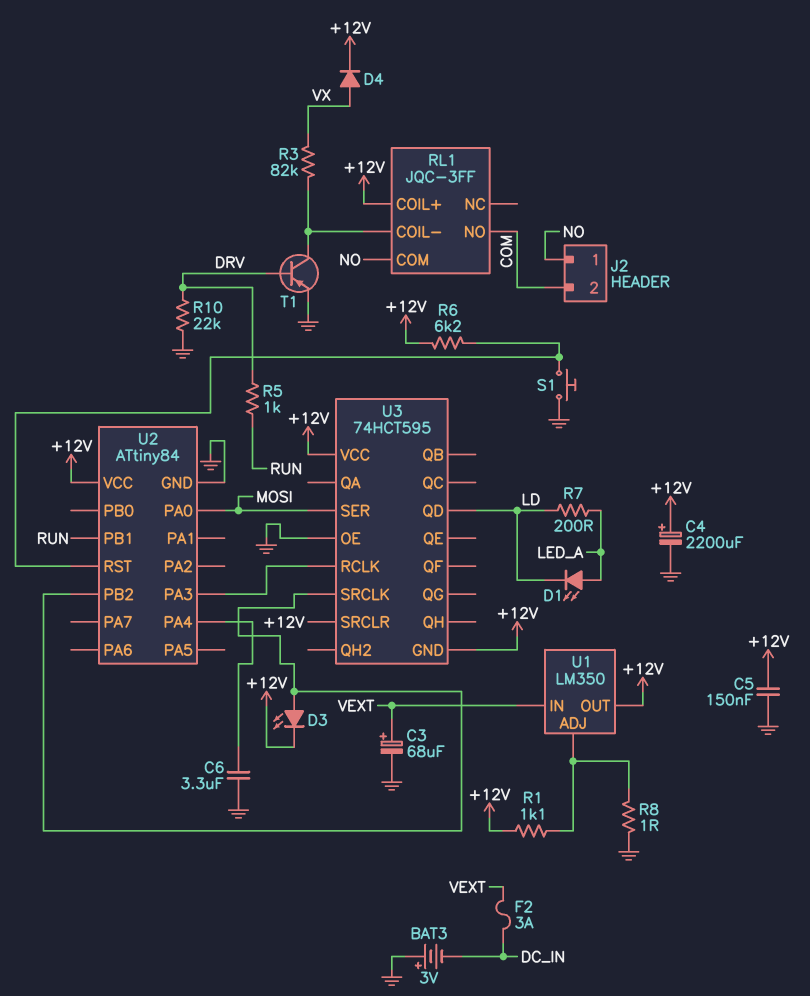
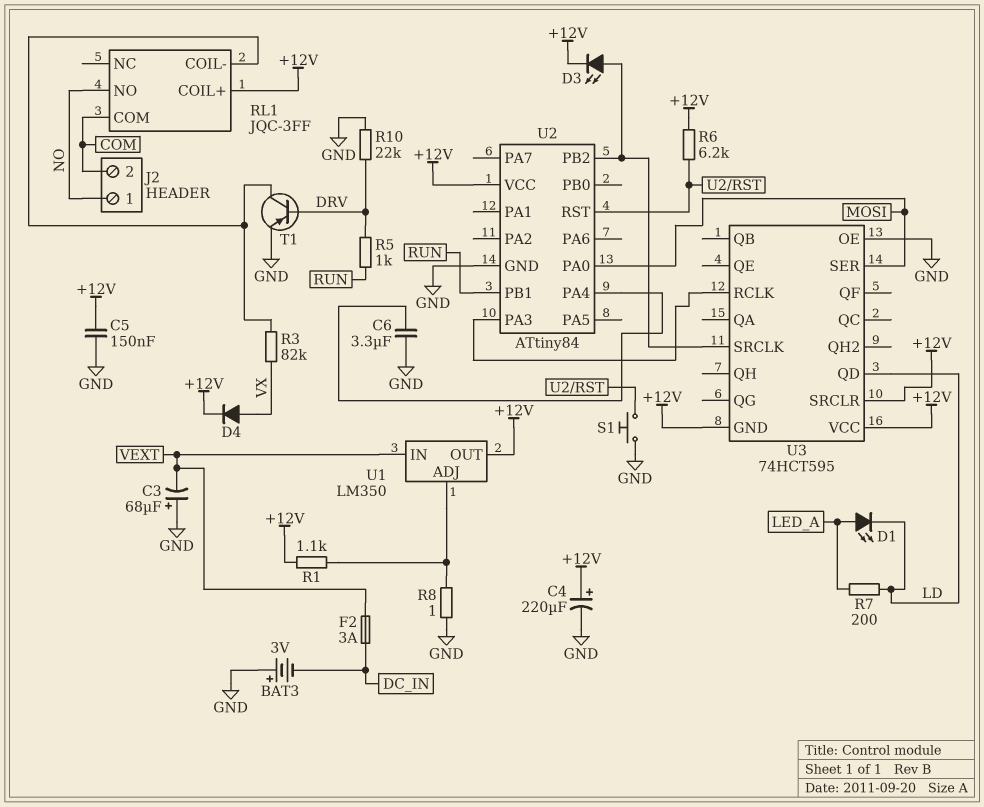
C3: 68uF (plus VEXT, minus GND) -> 68uF (plus GND, minus VEXT)
C4: 2200uF (plus +12V, minus GND) -> 220uF (plus +12V, minus GND)
RL1 pin COM: NO -> COM
RL1 pin NO: COM -> NO

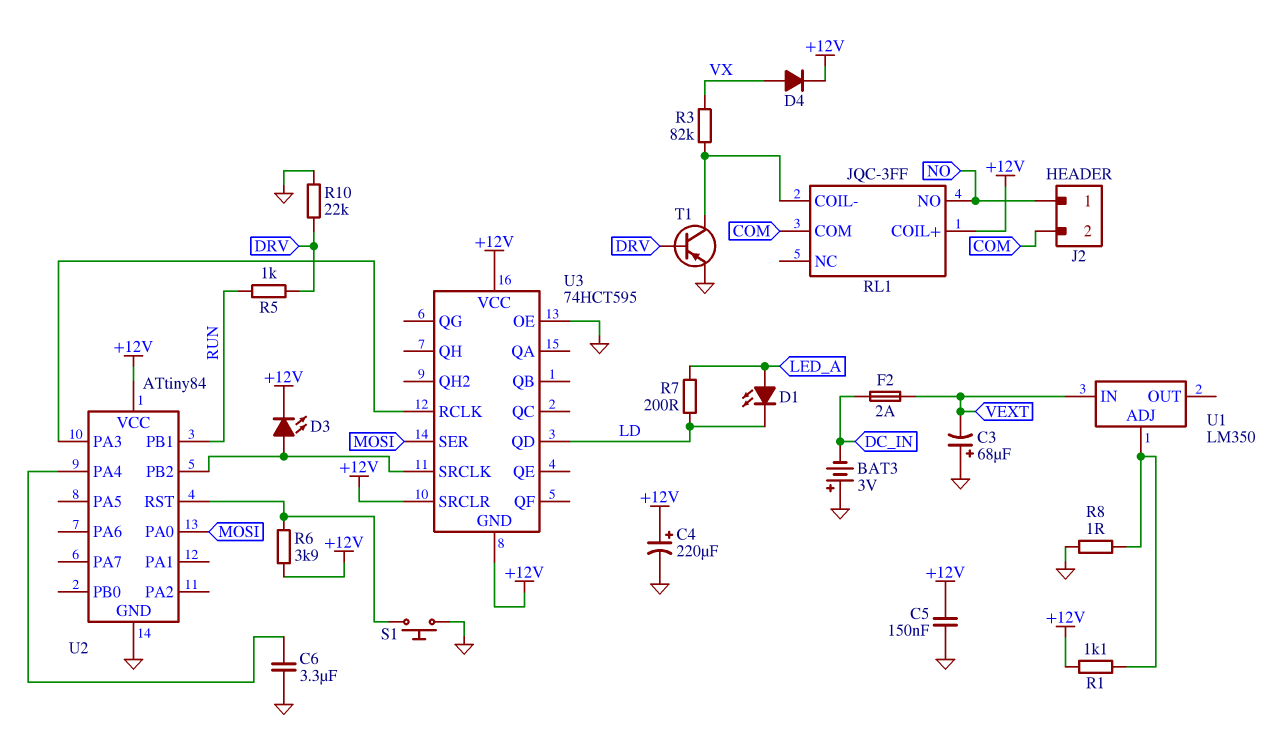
F2: 3A (DC_IN, VEXT) -> 2A (DC_IN, VEXT)
R6: 6.2k (+12V, U2/RST) -> 3.9k (+12V, U2/RST)
U1 pin OUT: +12V -> none

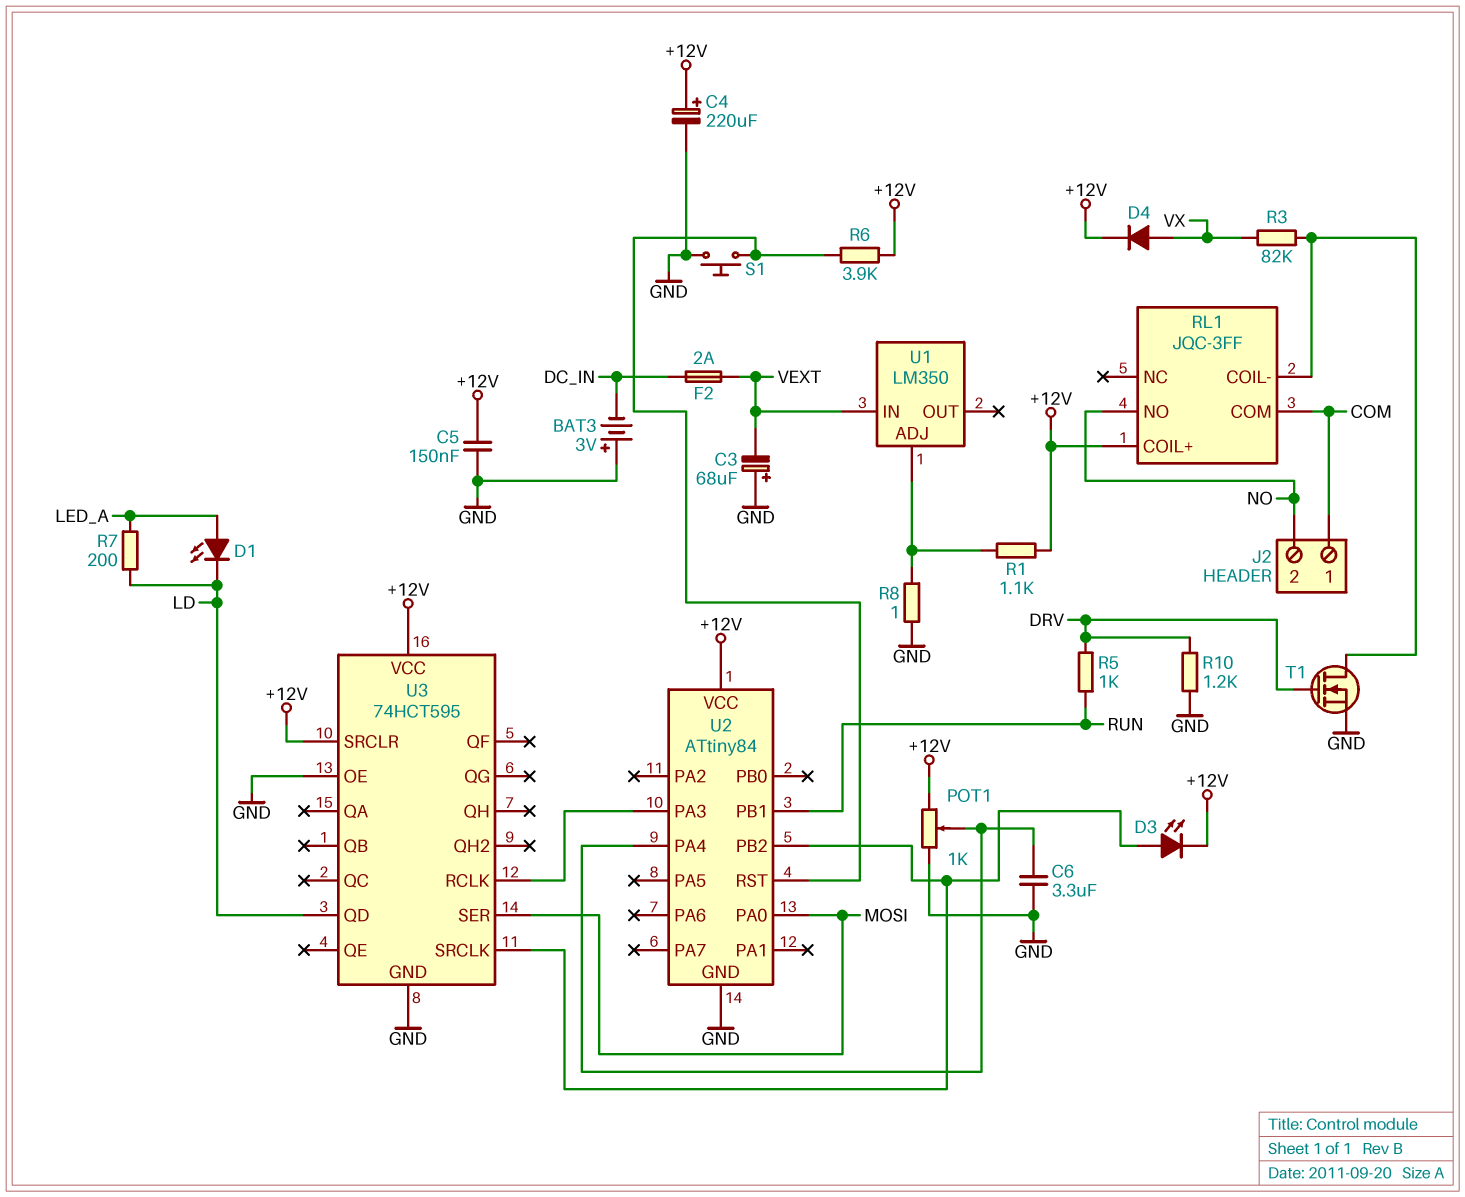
J2 pin 1: NO -> COM
J2 pin 2: COM -> NO
POT1: none -> 1k (+12V, GND, wiper U2/PA4)
R10: 22k (DRV, GND) -> 1.2k (DRV, GND)
T1: PNP (B DRV, C RL1/COIL-, E GND) -> NMOS (G DRV, D RL1/COIL-, S GND)
U3 pin GND: +12V -> GND

